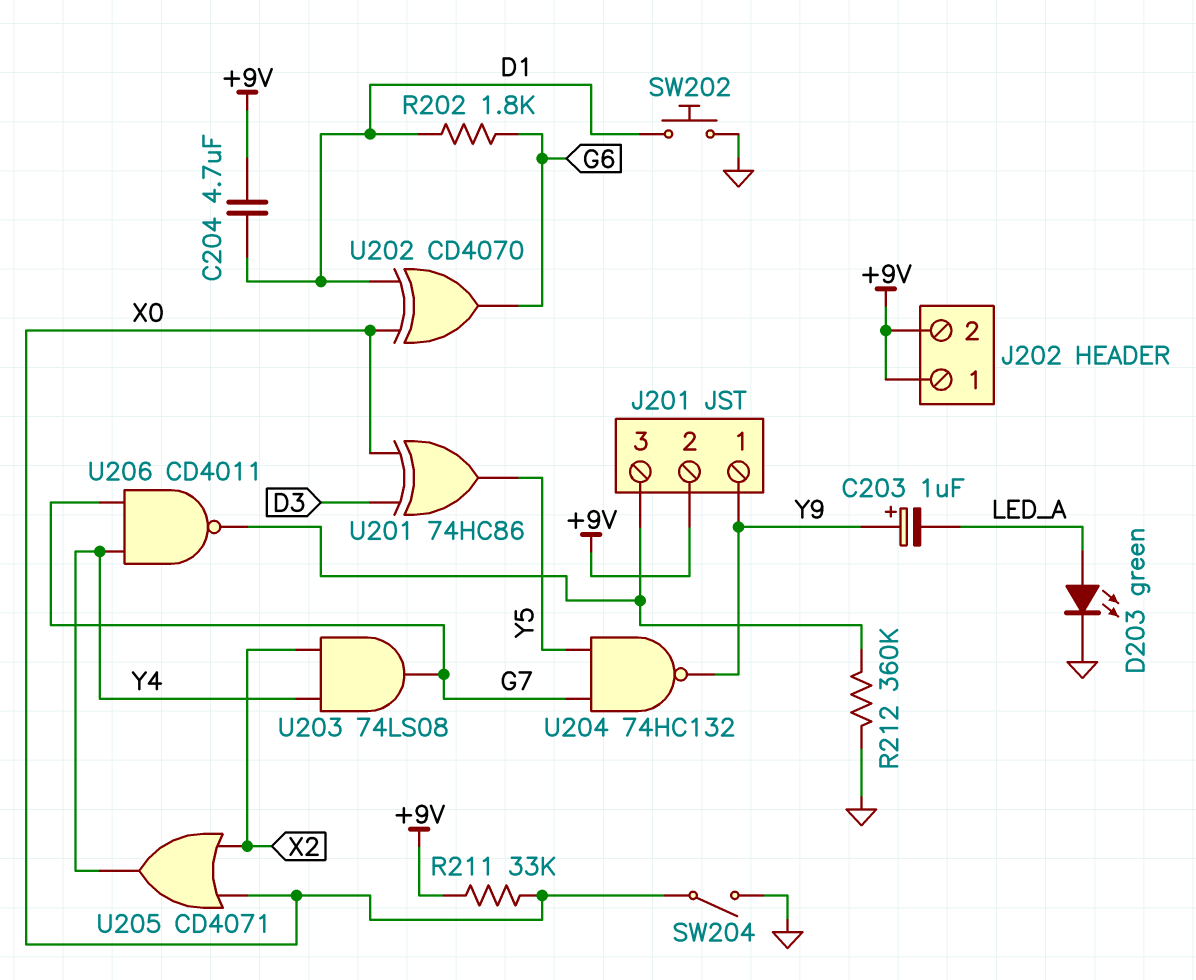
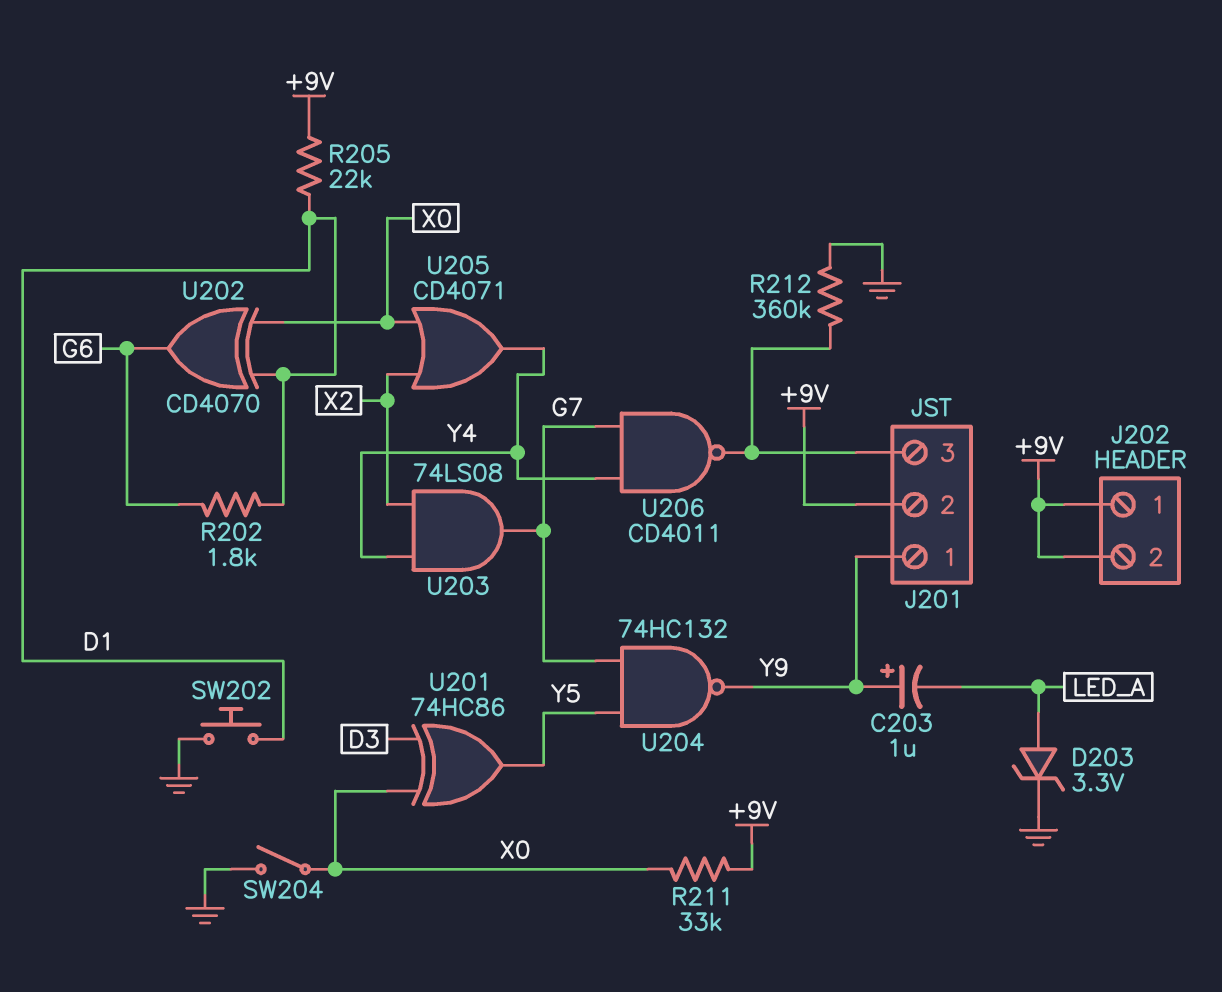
C204: 4.7uF (+9V, D1) -> none
D203: LED green (A LED_A, K GND) -> zener 3.3V (A LED_A, K GND)
R205: none -> 22k (+9V, D1)

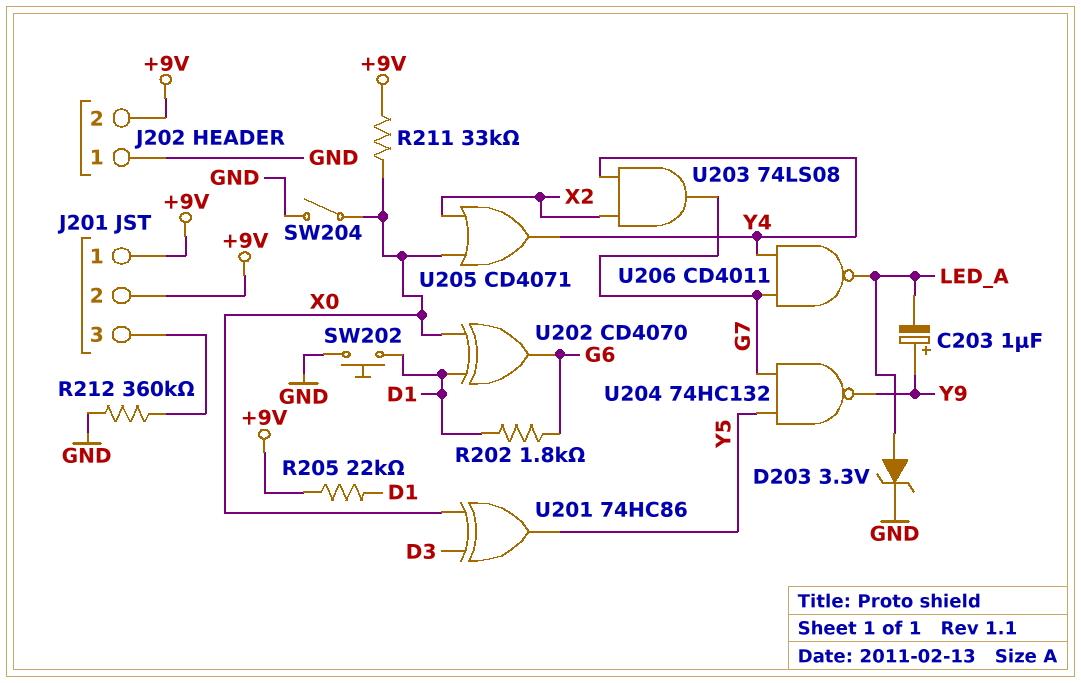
J201 pin 1: Y9 -> +9V
J202 pin 1: +9V -> GND
U206: NAND CD4011 (in G7, in Y4, out J201/3) -> NAND CD4011 (in G7, in Y4, out LED_A)

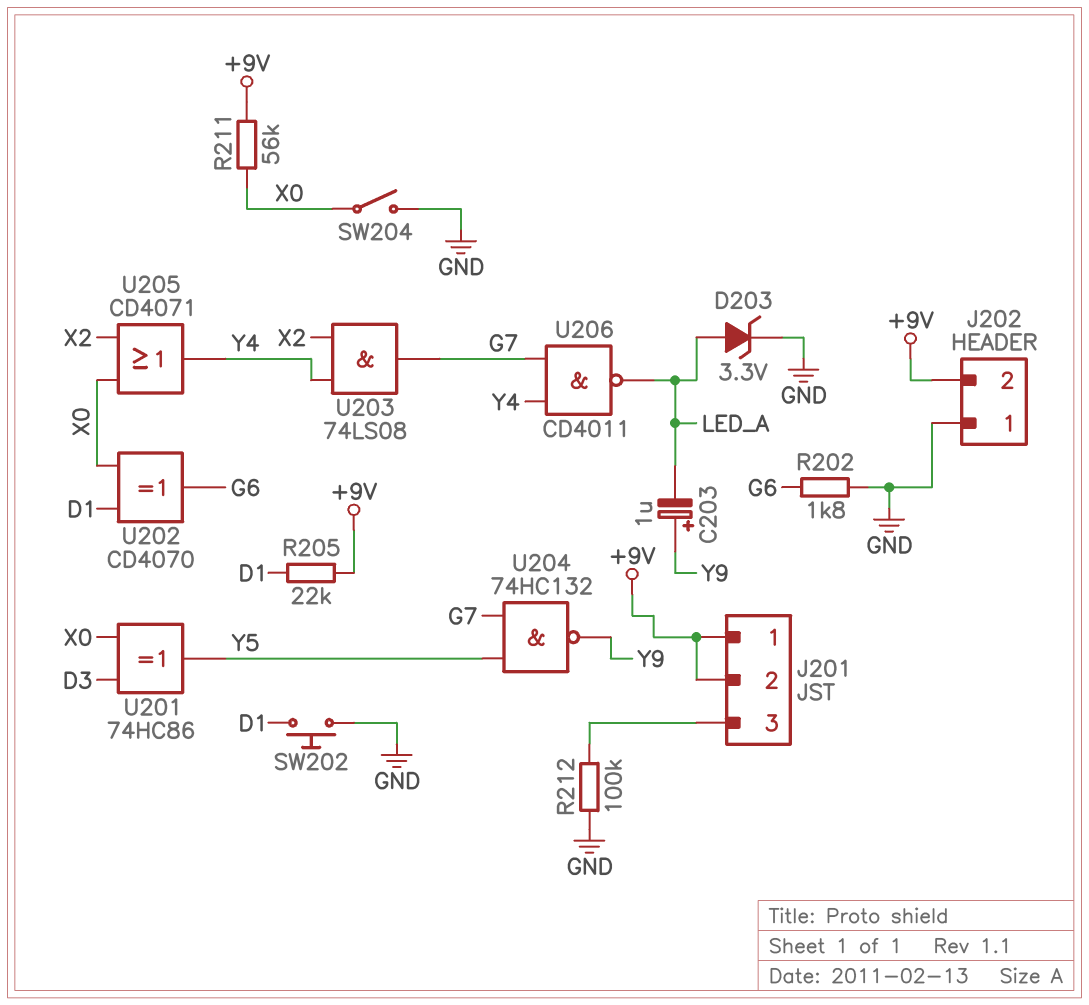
R202: 1.8k (D1, G6) -> 1.8k (G6, GND)
R211: 33k (+9V, X0) -> 56k (+9V, X0)
R212: 360k (GND, J201/3) -> 100k (GND, J201/3)

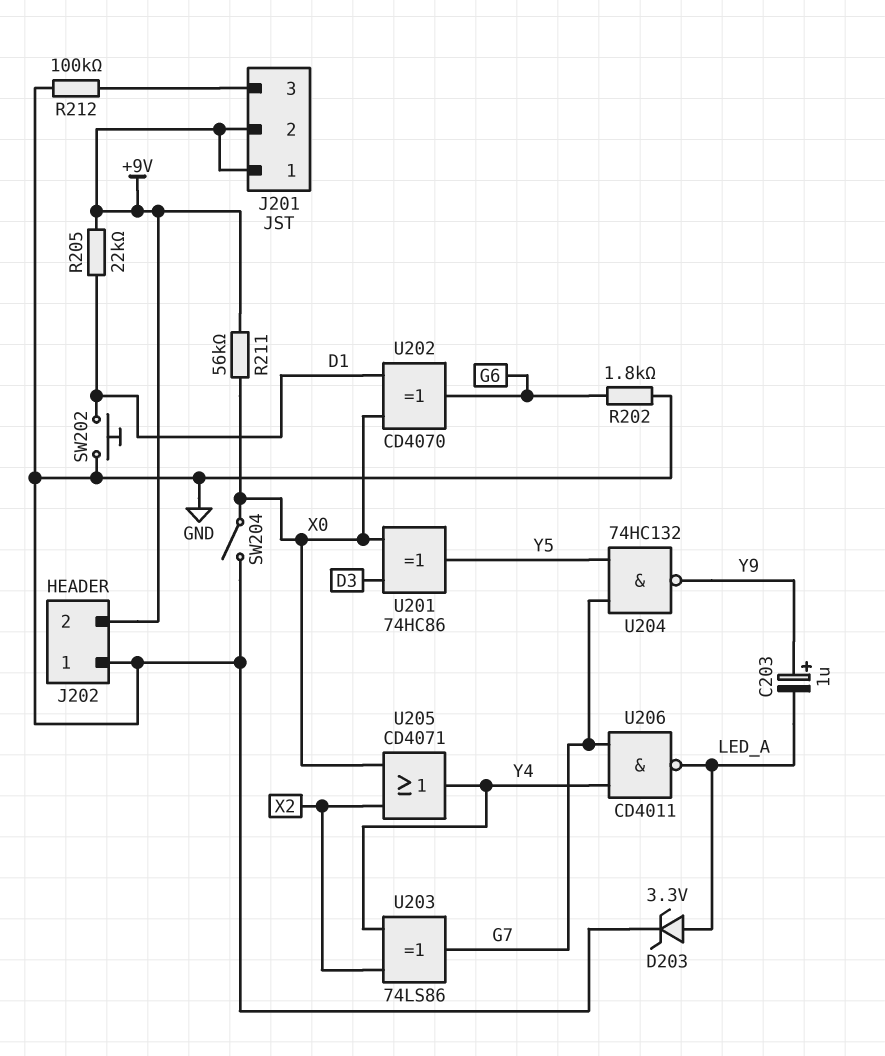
U203: AND 74LS08 (in X2, in Y4, out G7) -> XOR 74LS86 (in X2, in Y4, out G7)

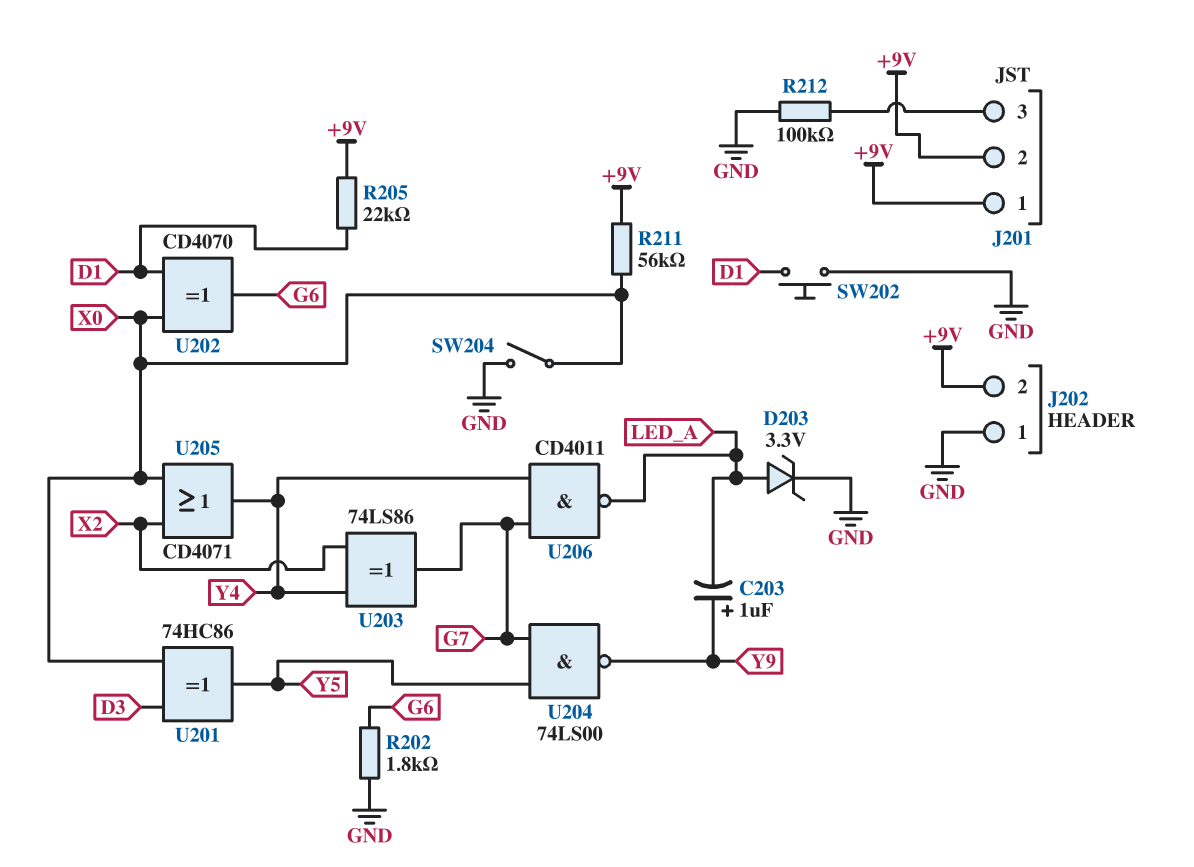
U204: NAND 74HC132 (in G7, in Y5, out Y9) -> NAND 74LS00 (in G7, in Y5, out Y9)

